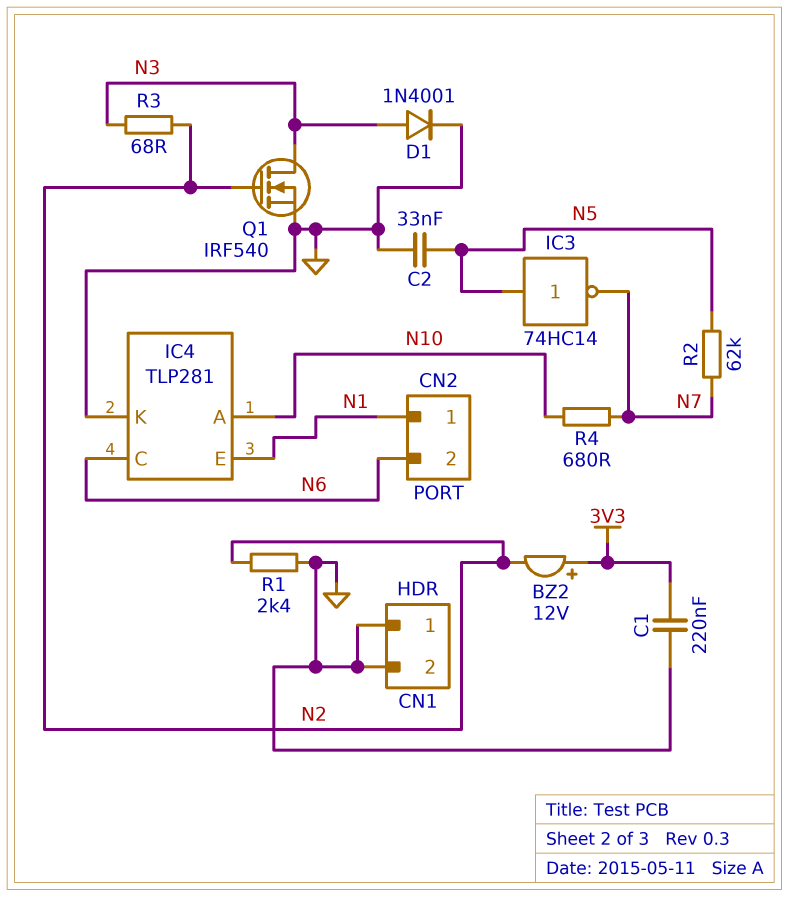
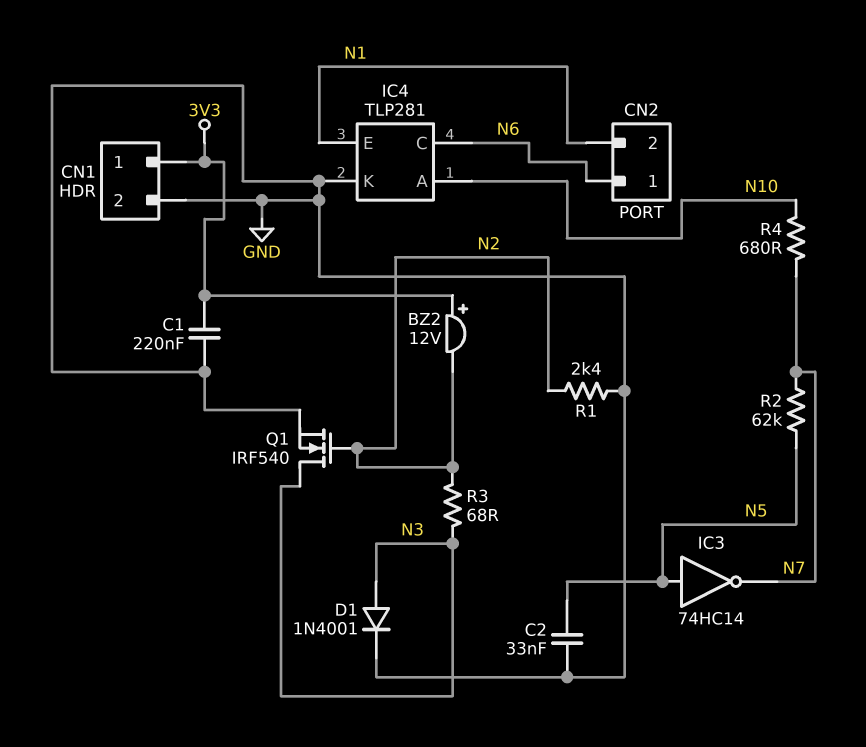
CN1 pin 1: GND -> 3V3
CN2 pin 1: N1 -> N6
CN2 pin 2: N6 -> N1

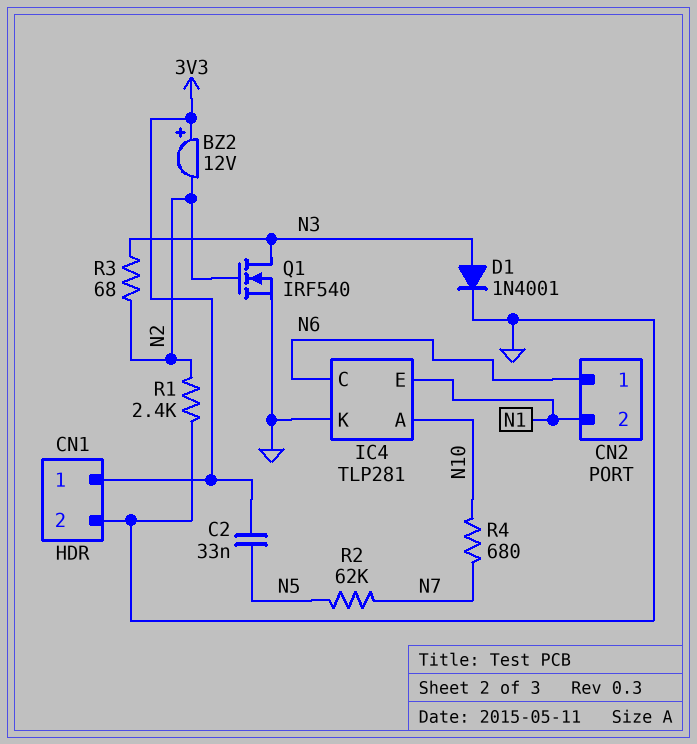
C1: 220nF (3V3, GND) -> none
C2: 33nF (GND, N5) -> 33nF (3V3, N5)
IC3: NOT 74HC14 (in N5, out N7) -> none

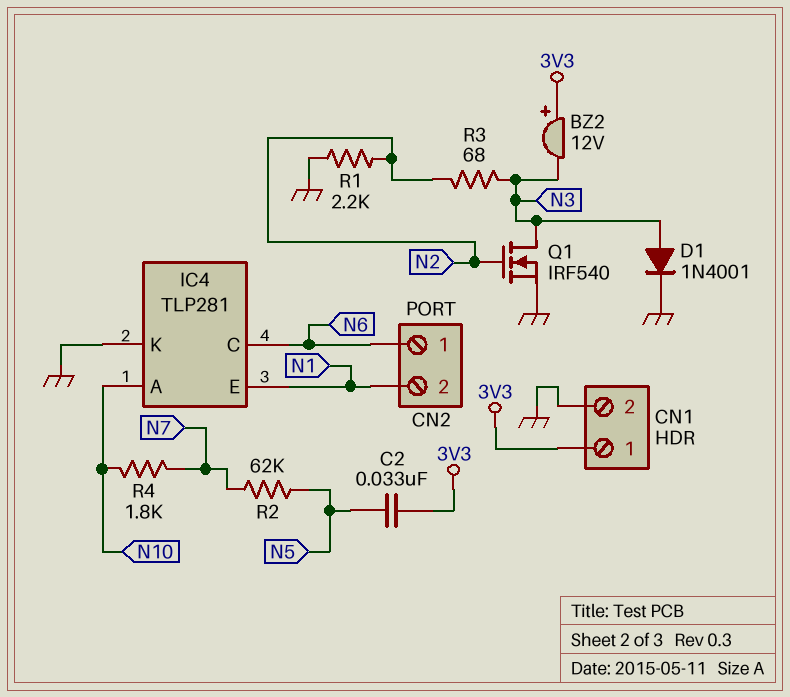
BZ2: buzzer 12V (plus 3V3, minus N2) -> buzzer 12V (plus 3V3, minus N3)
R1: 2.4k (GND, N2) -> 2.2k (GND, N2)
R4: 680 (N7, N10) -> 1.8k (N7, N10)

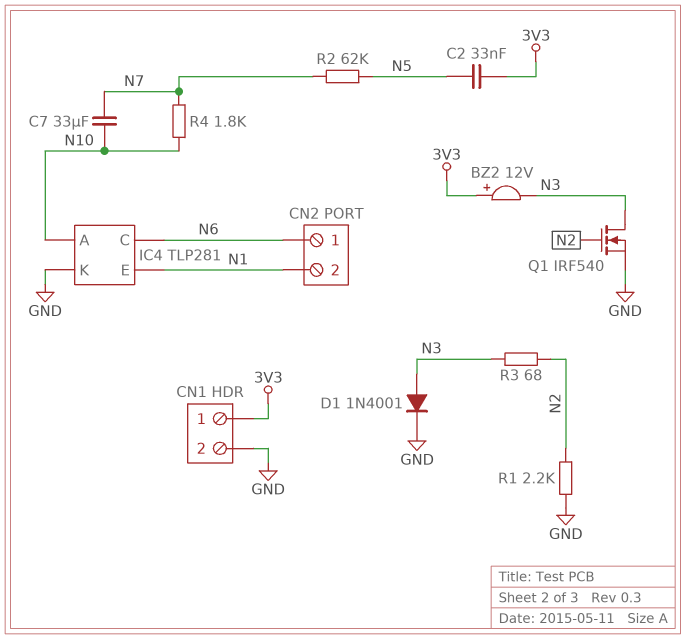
C7: none -> 33uF (N7, N10)

